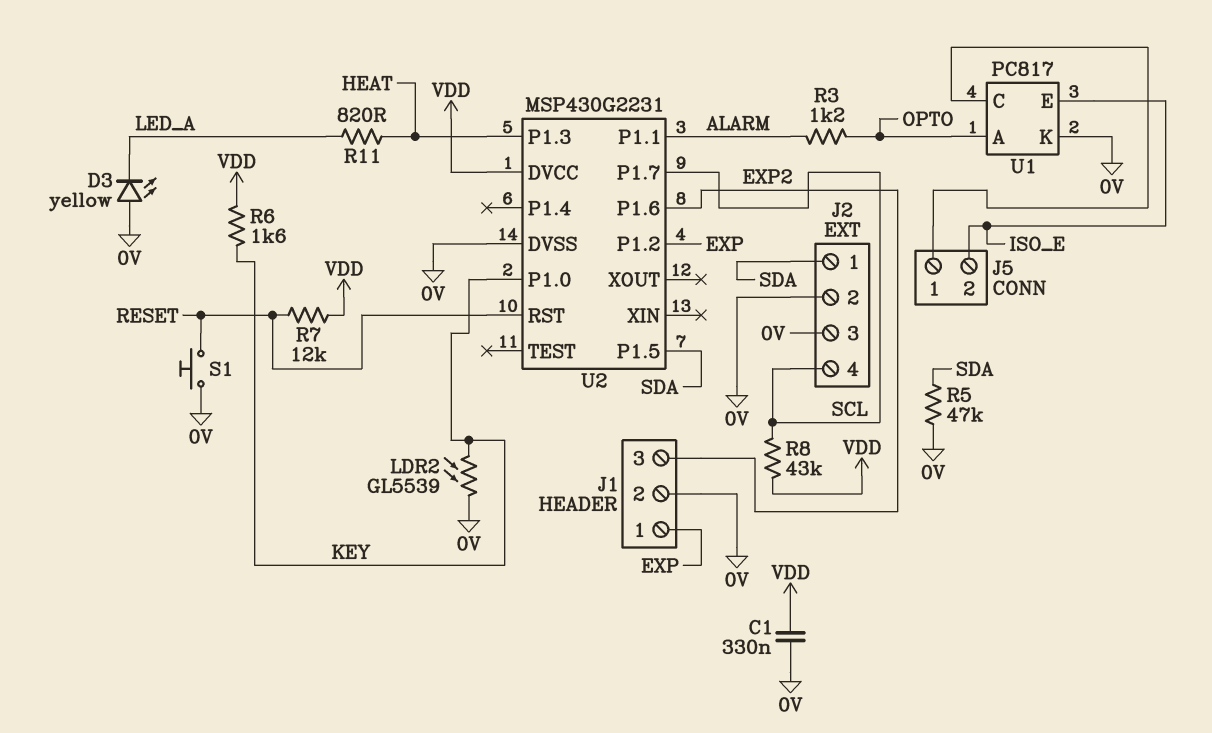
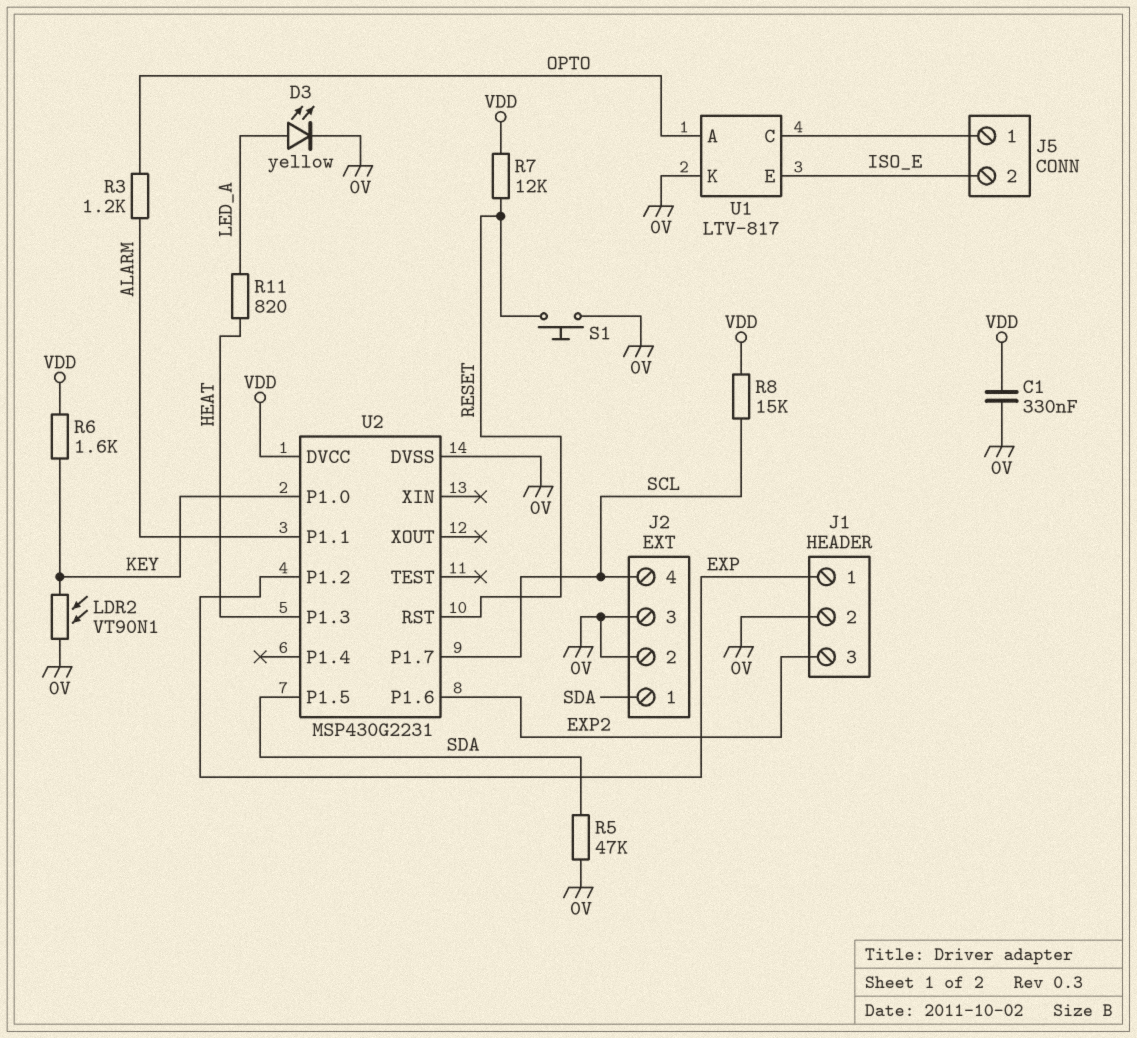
D3: LED yellow (A 0V, K LED_A) -> LED yellow (A LED_A, K 0V)
LDR2: GL5539 (0V, KEY) -> VT90N1 (0V, KEY)
R8: 43k (SCL, VDD) -> 15k (SCL, VDD)
U1: PC817 -> LTV-817

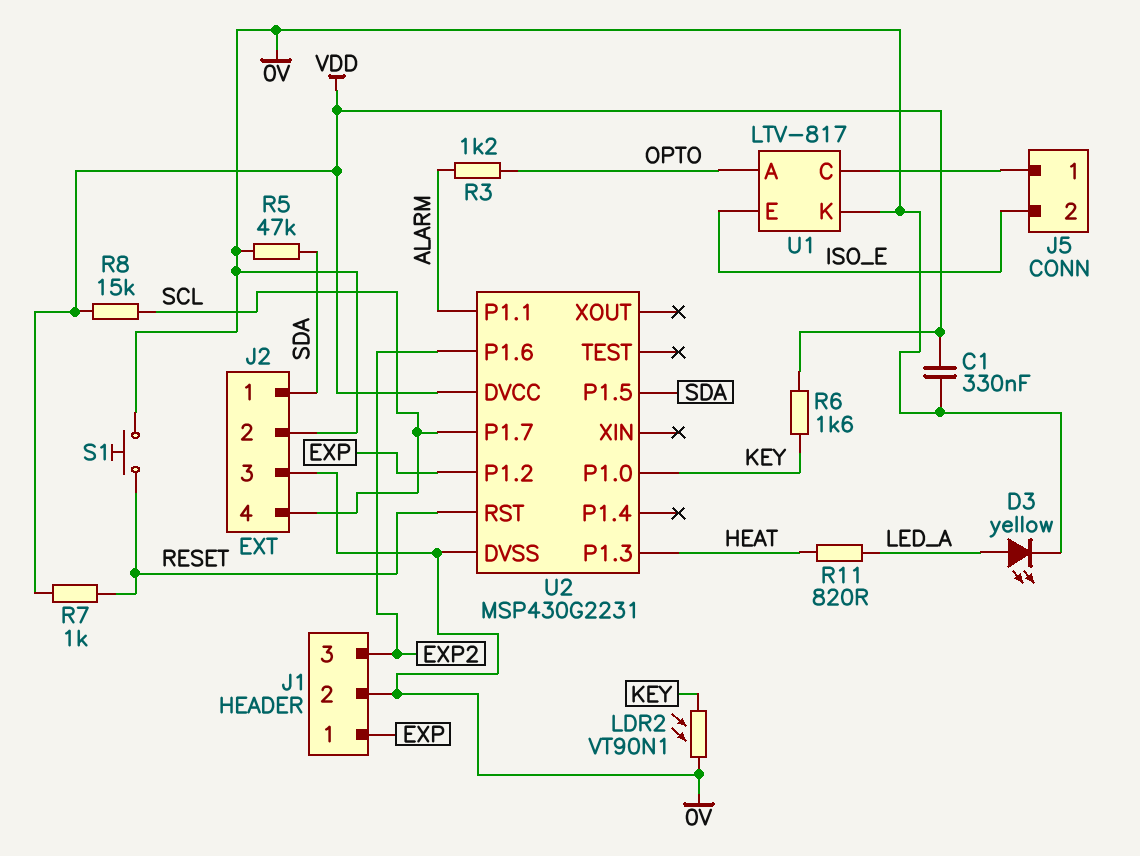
R7: 12k (RESET, VDD) -> 1k (RESET, VDD)

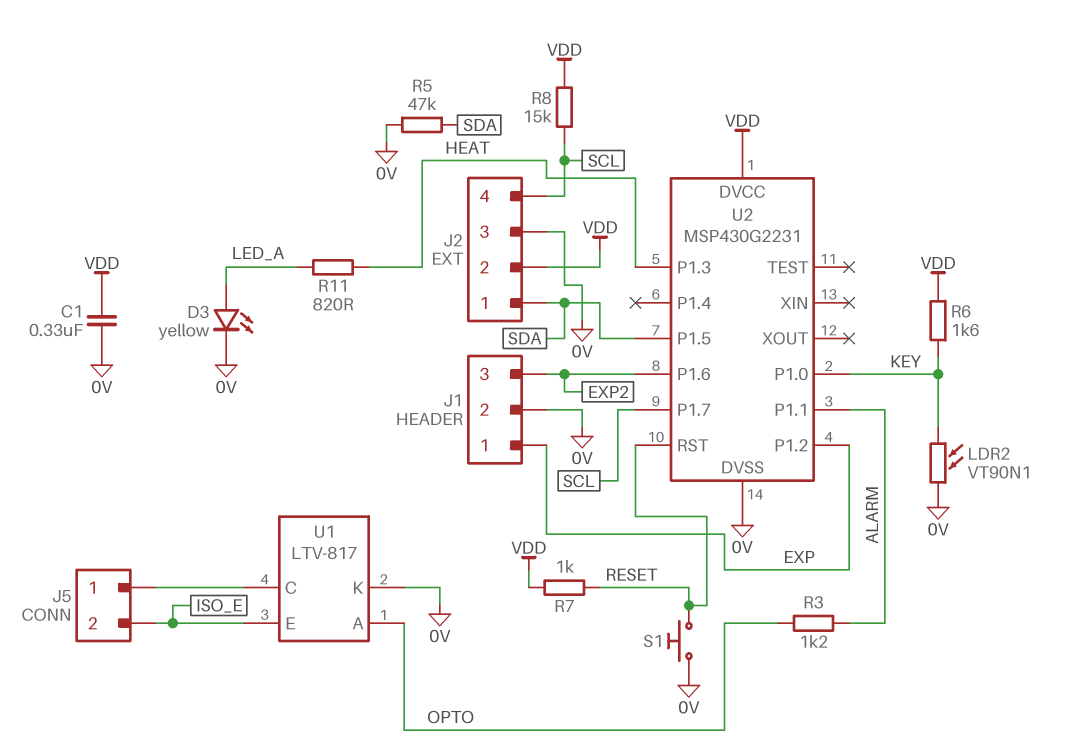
J2 pin 2: 0V -> VDD

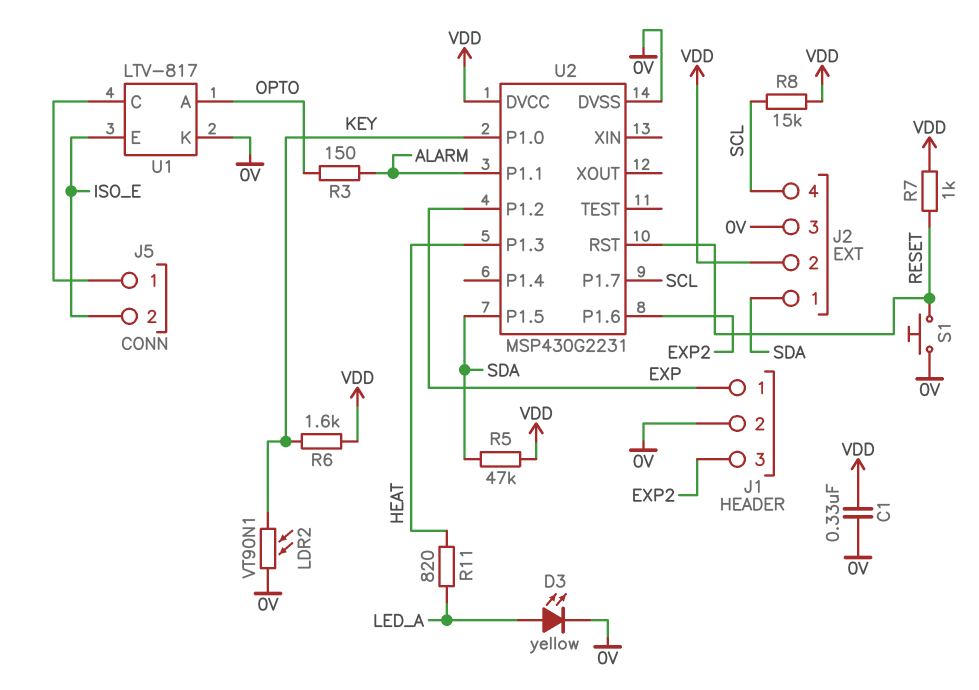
R3: 1.2k (ALARM, OPTO) -> 150 (ALARM, OPTO)
R5: 47k (0V, SDA) -> 47k (SDA, VDD)

